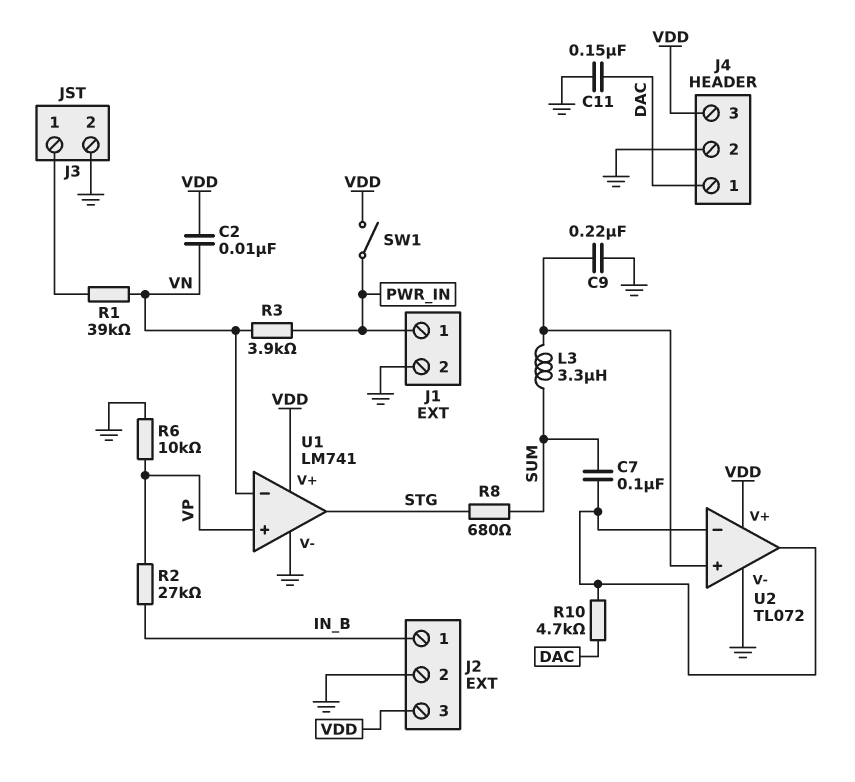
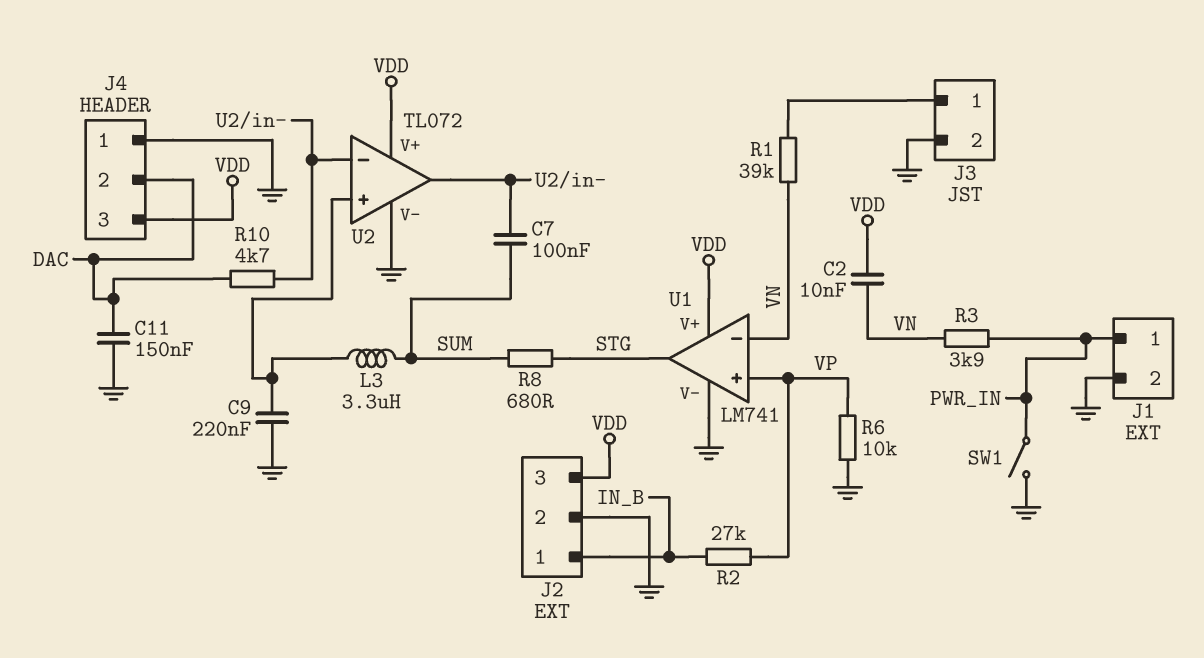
J4 pin 1: DAC -> GND
J4 pin 2: GND -> DAC
SW1: switch (PWR_IN, VDD) -> switch (GND, PWR_IN)

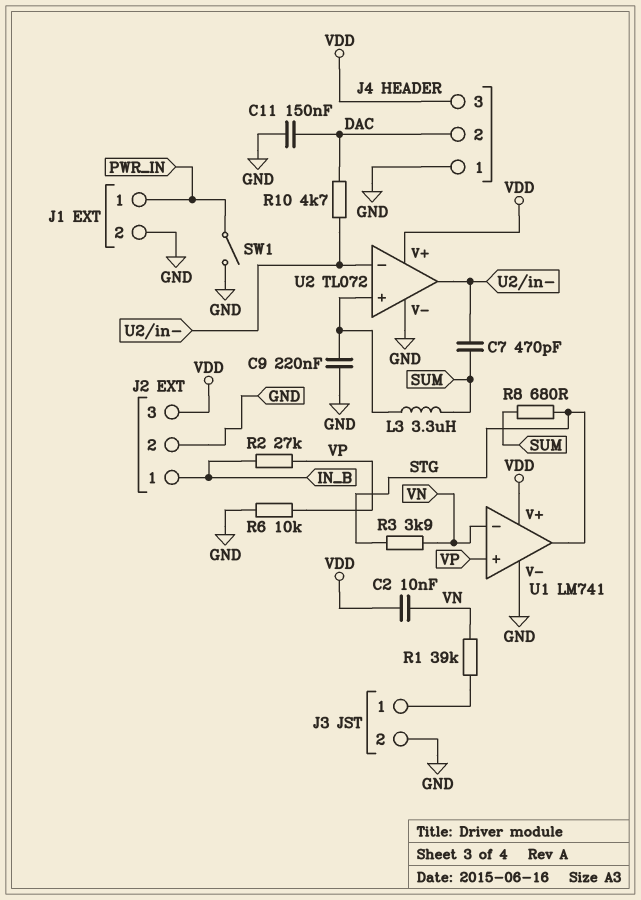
C7: 100nF (SUM, U2/in-) -> 470pF (SUM, U2/in-)
R3: 3.9k (PWR_IN, VN) -> 3.9k (STG, VN)

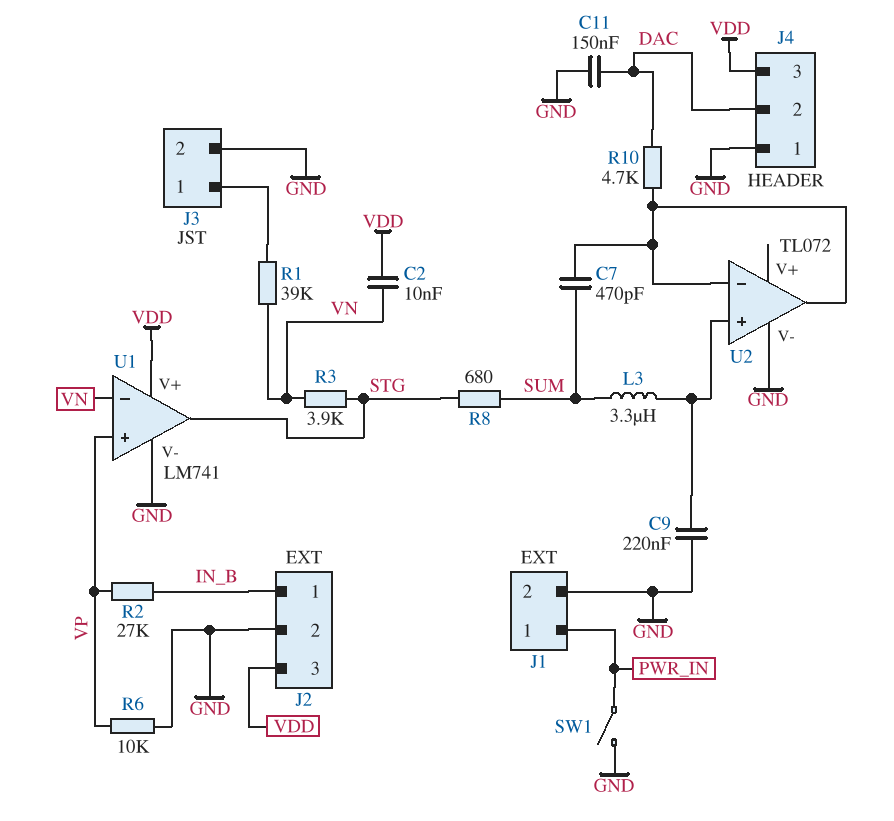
U2 pin V+: VDD -> none

